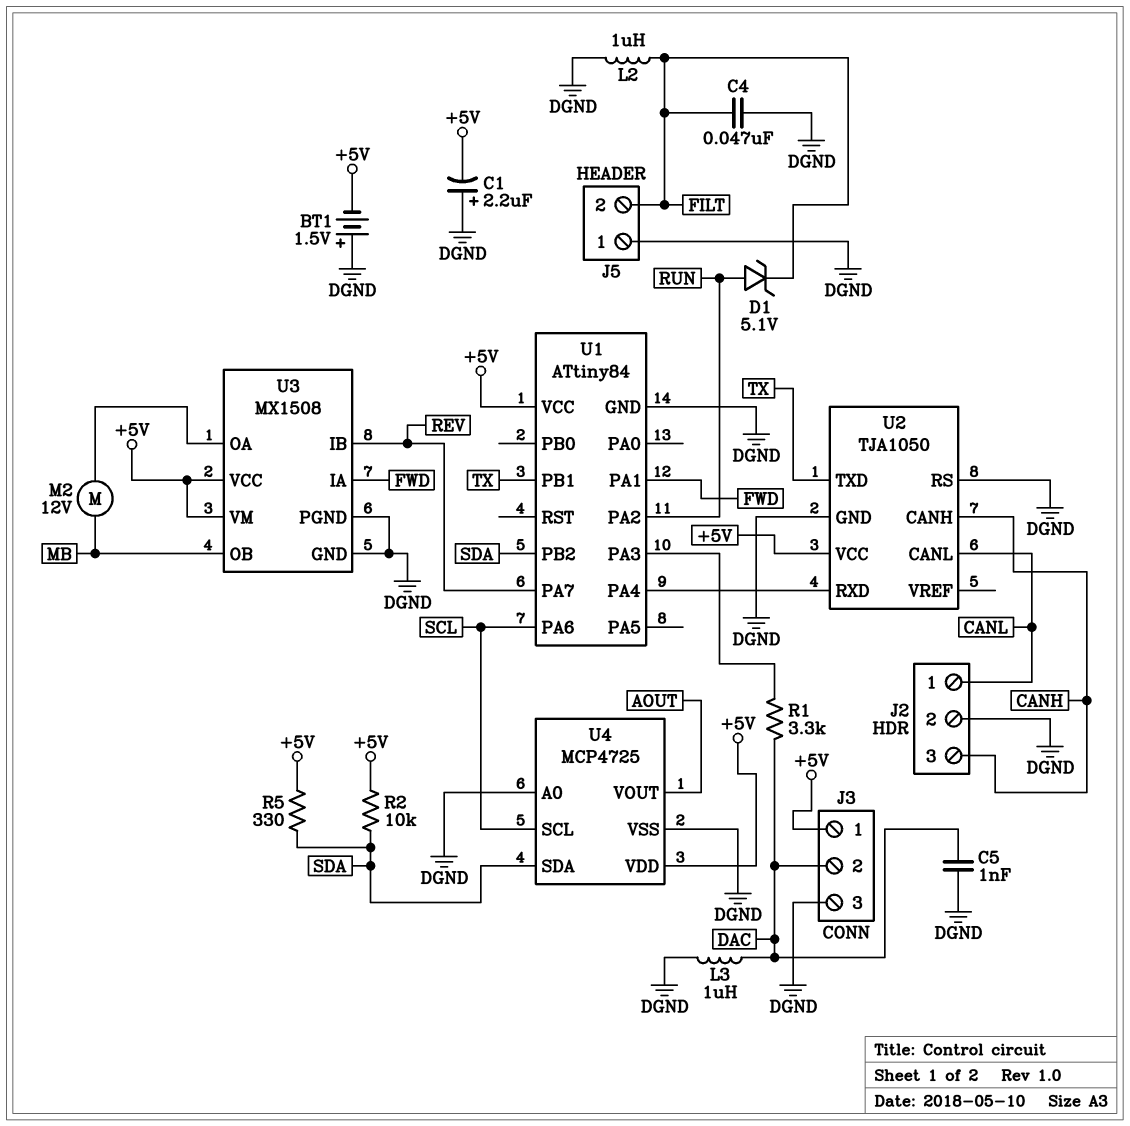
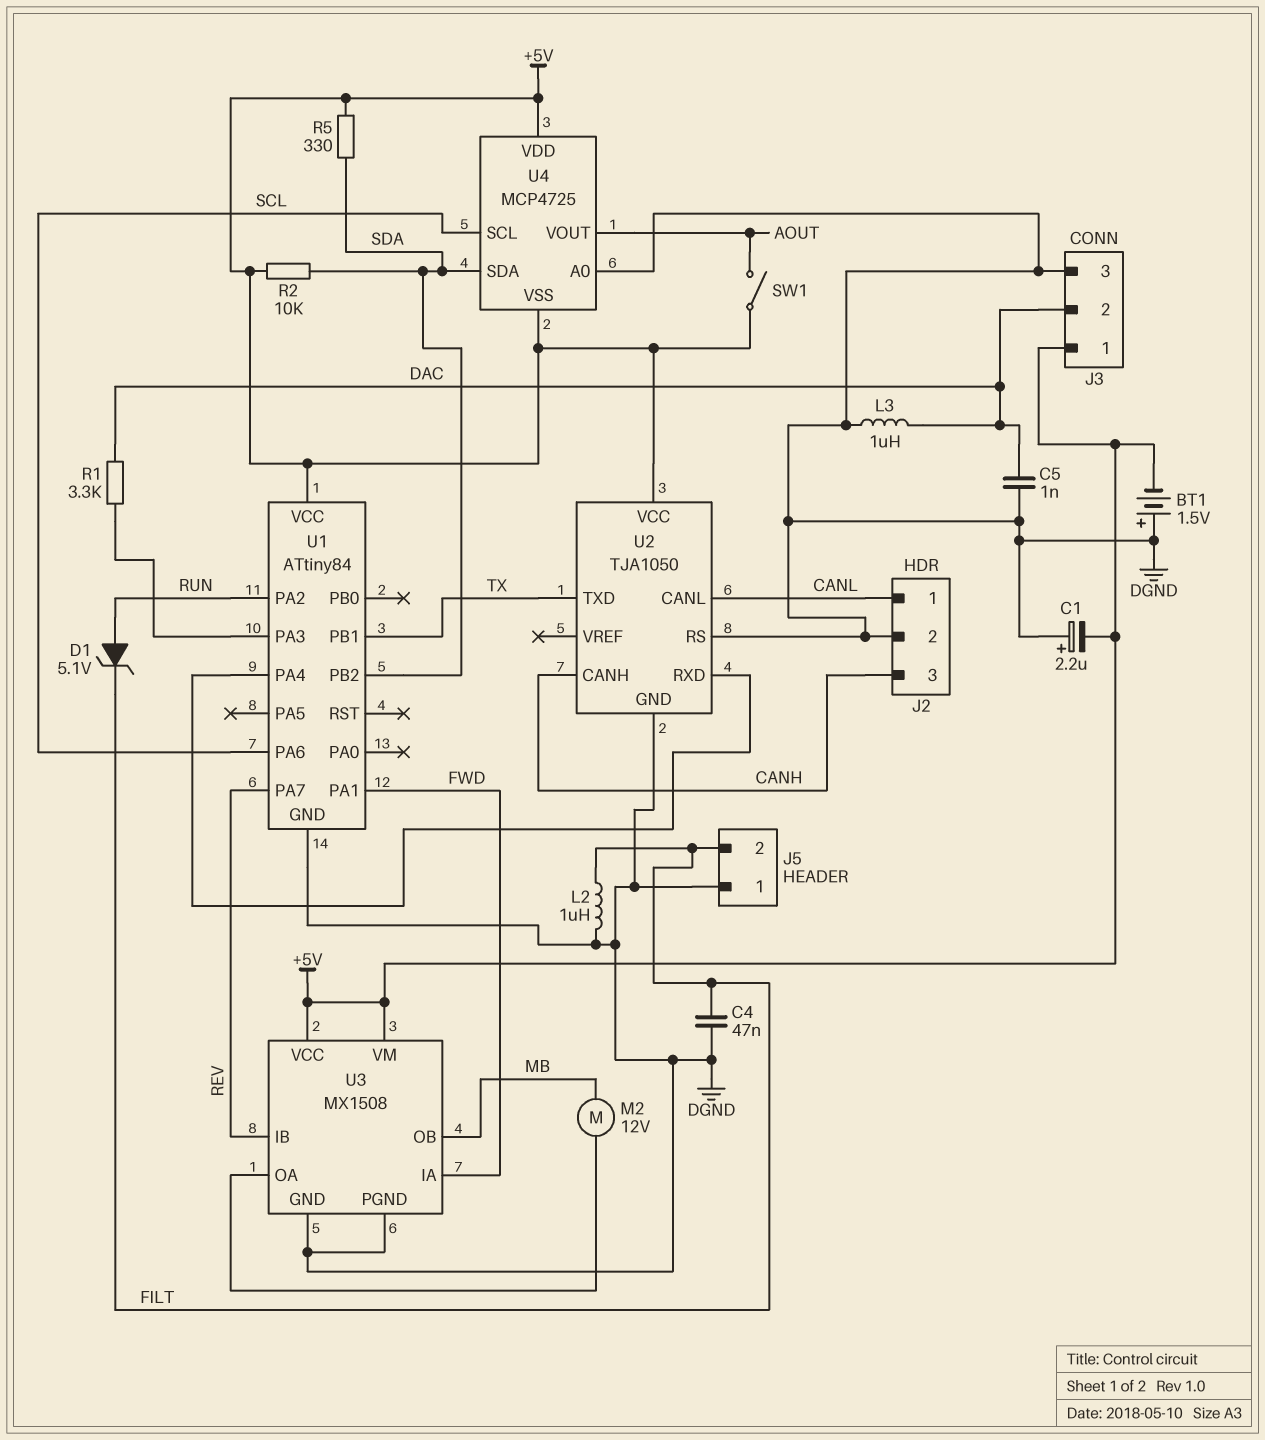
SW1: none -> switch (+5V, AOUT)
U4 pin VSS: DGND -> +5V

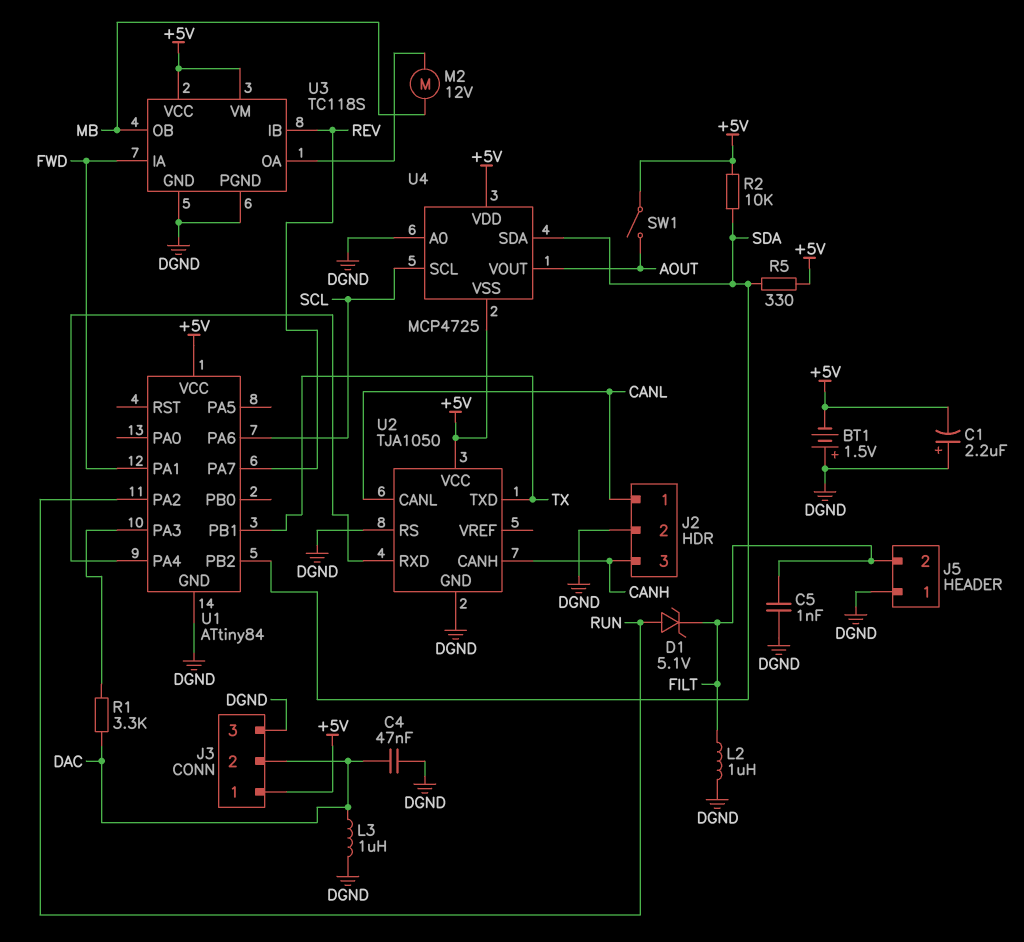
C4: 47nF (DGND, FILT) -> 47nF (DAC, DGND)
C5: 1nF (DAC, DGND) -> 1nF (DGND, FILT)
U3: MX1508 -> TC118S

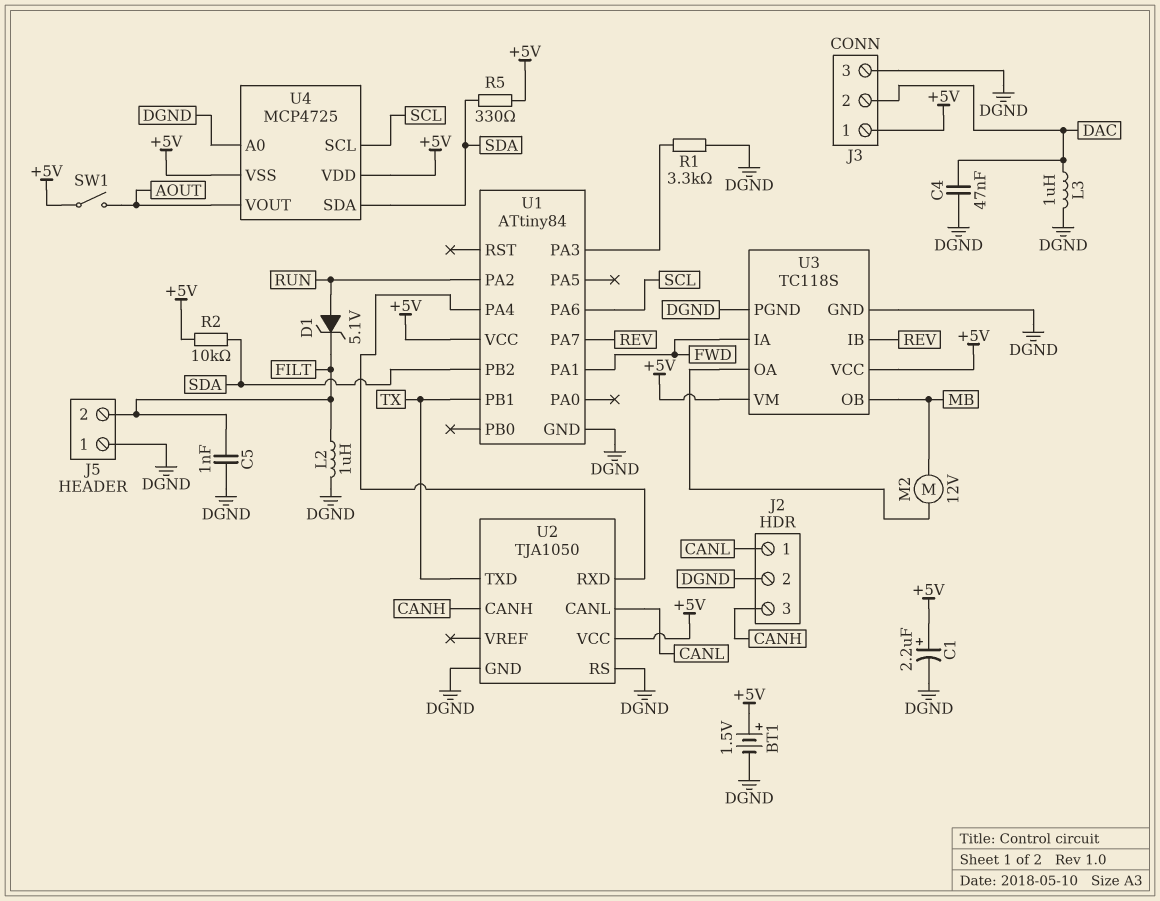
BT1: 1.5V (plus DGND, minus +5V) -> 1.5V (plus +5V, minus DGND)
C1: 2.2uF (plus DGND, minus +5V) -> 2.2uF (plus +5V, minus DGND)
R1: 3.3k (DAC, U1/PA3) -> 3.3k (DGND, U1/PA3)

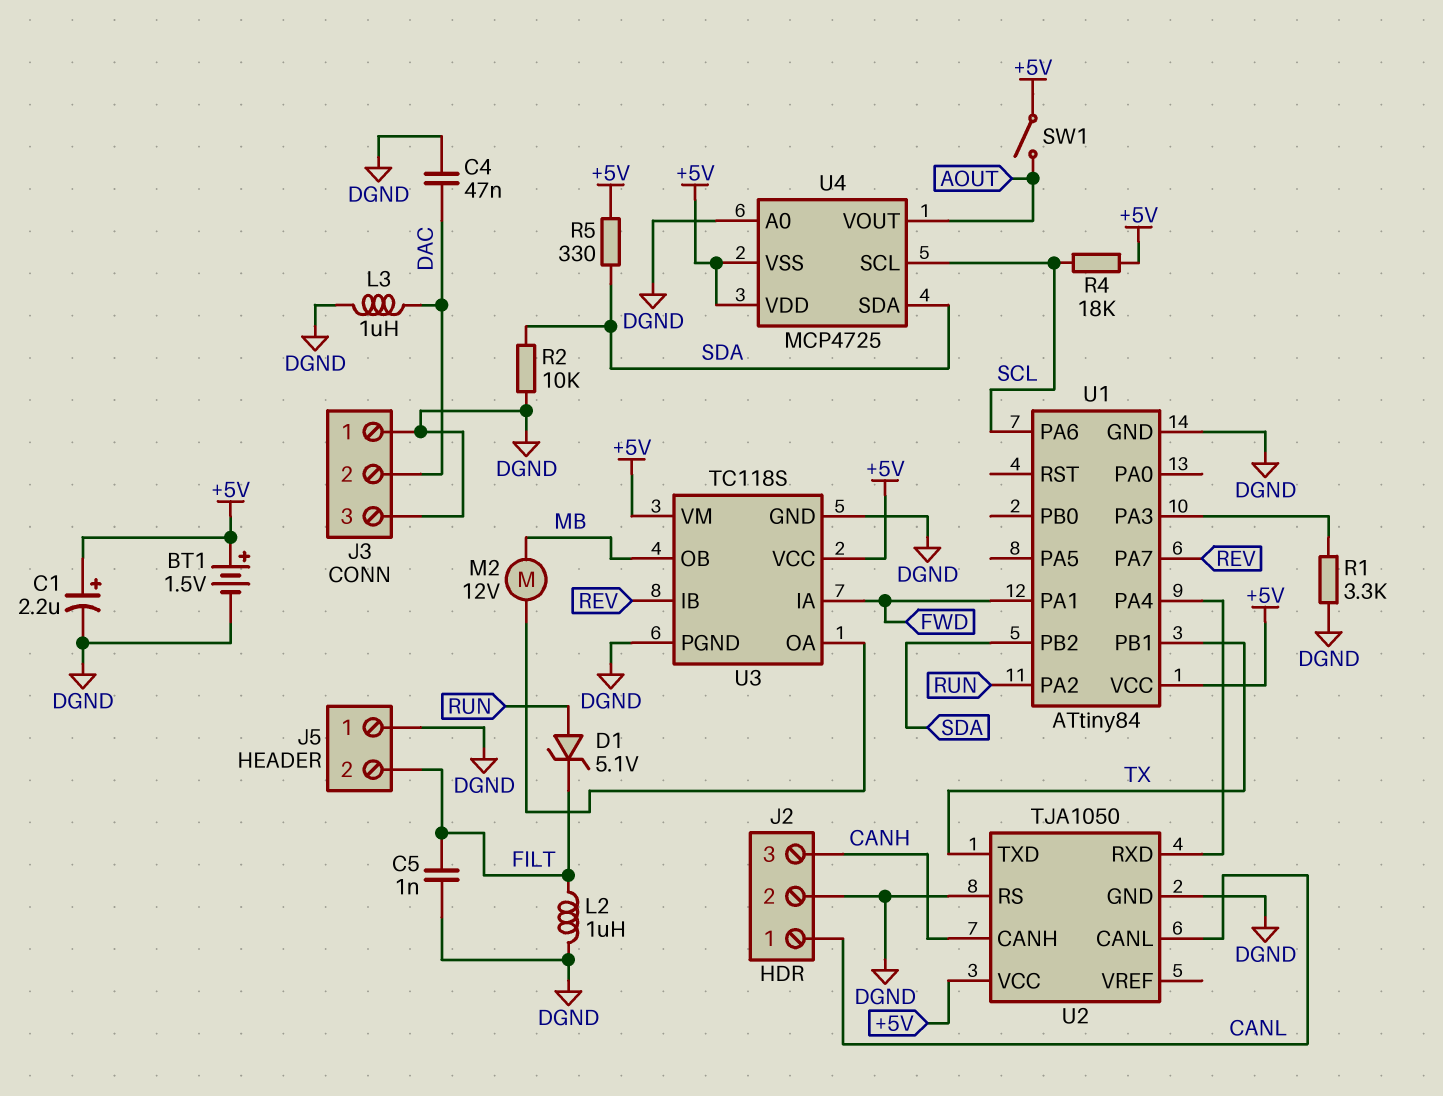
J3 pin 1: +5V -> DGND
R2: 10k (+5V, SDA) -> 10k (DGND, SDA)
R4: none -> 18k (+5V, SCL)

